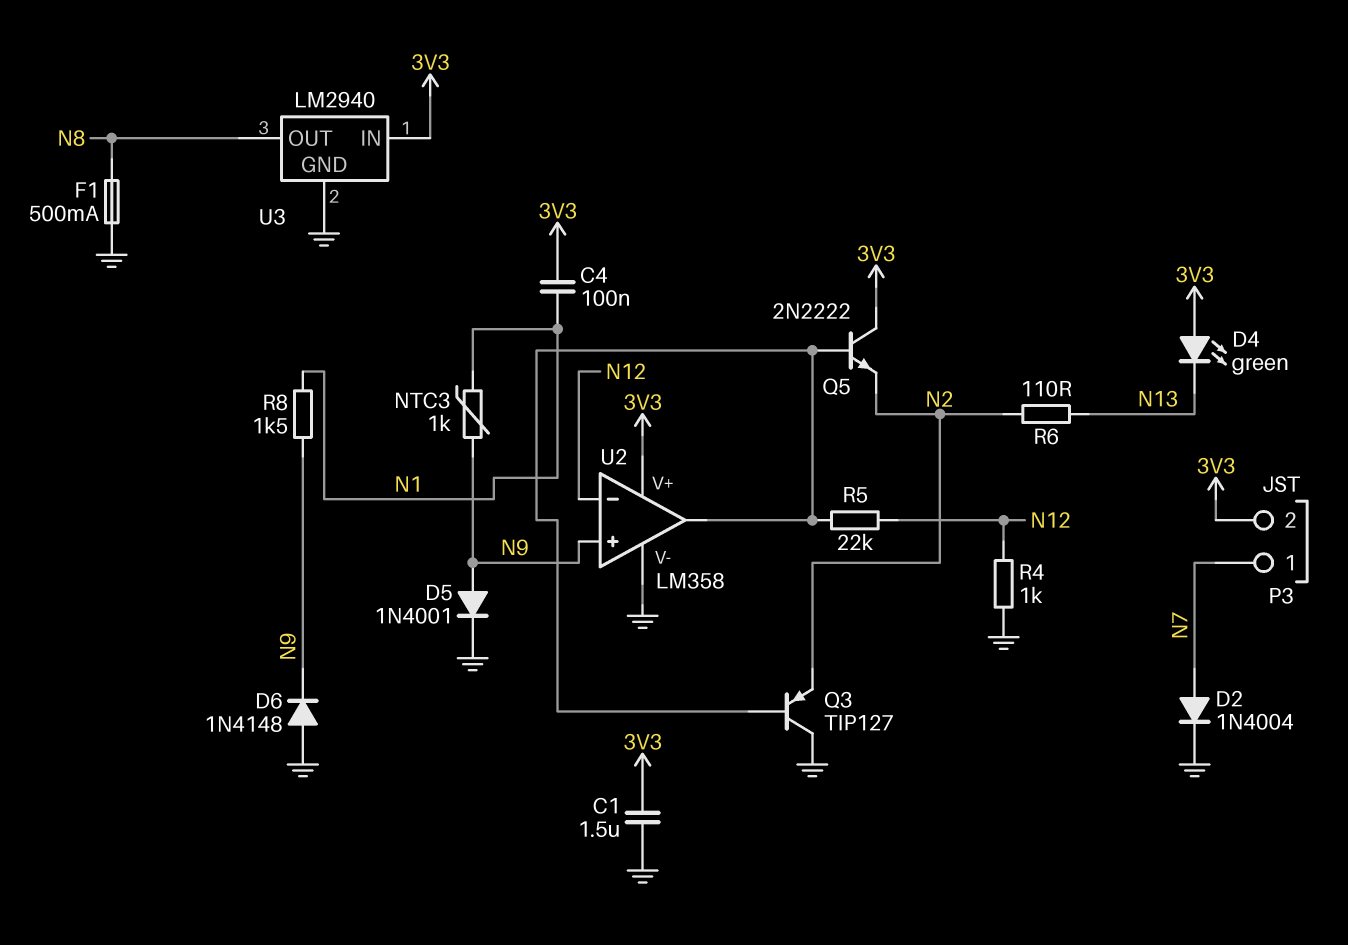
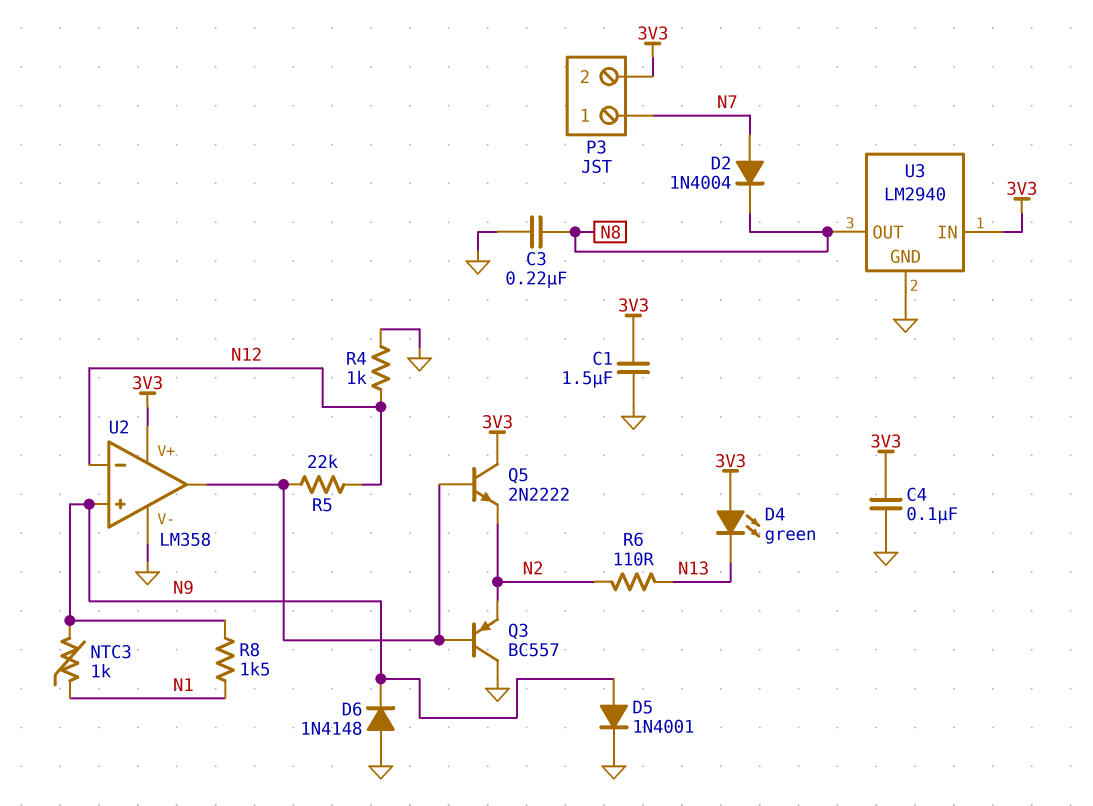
C3: none -> 220nF (GND, N8)
C4: 100nF (3V3, N1) -> 100nF (3V3, GND)
D2: diode 1N4004 (A N7, K GND) -> diode 1N4004 (A N7, K N8)
F1: 500mA (GND, N8) -> none
Q3: PNP TIP127 (B U2/out, C GND, E N2) -> PNP BC557 (B U2/out, C GND, E N2)

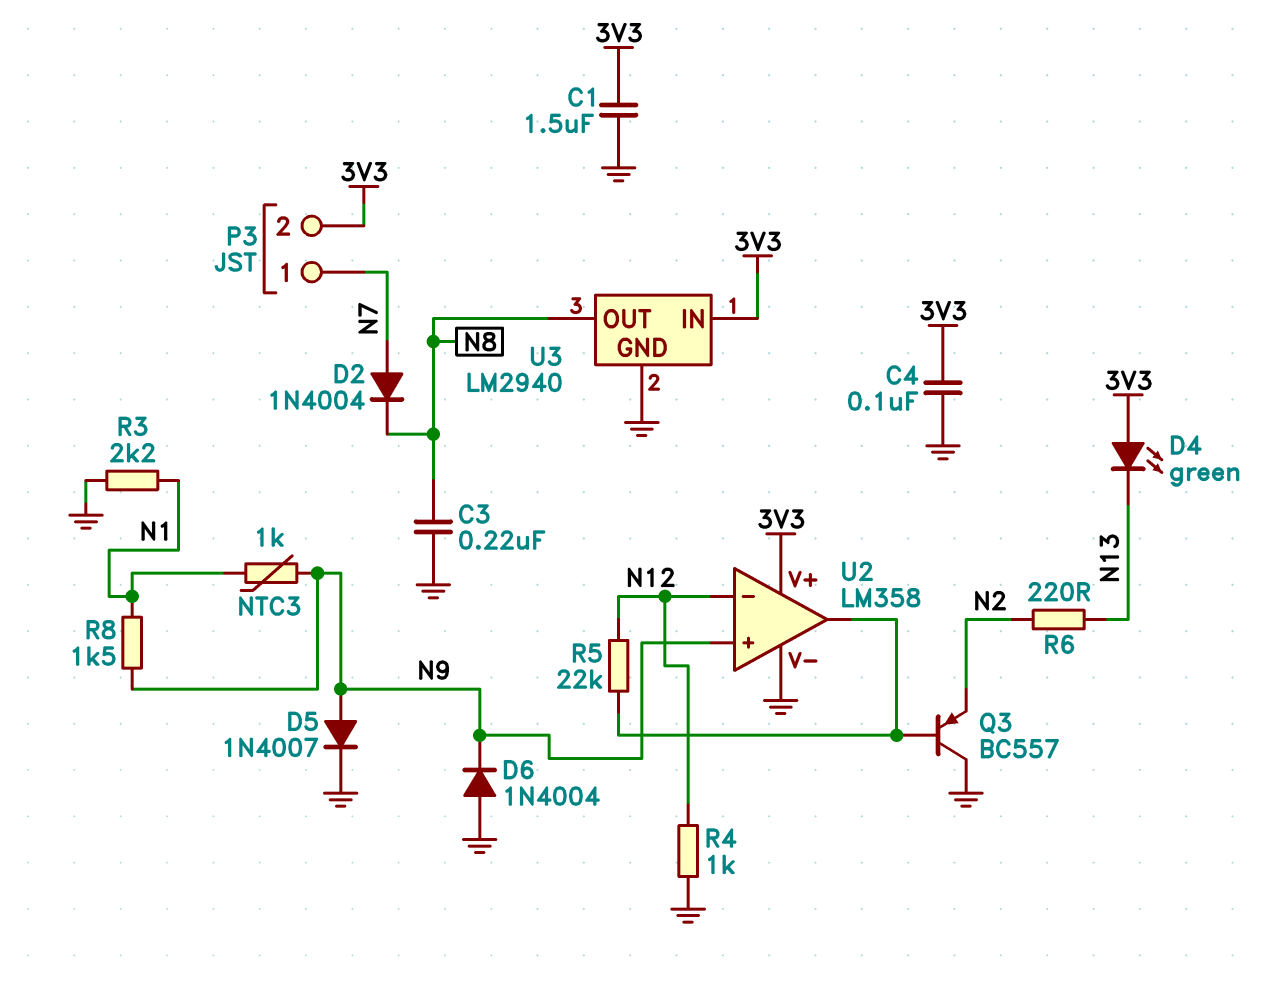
D5: diode 1N4001 (A N9, K GND) -> diode 1N4007 (A N9, K GND)
D6: diode 1N4148 (A GND, K N9) -> diode 1N4004 (A GND, K N9)
Q5: NPN 2N2222 (B U2/out, C 3V3, E N2) -> none
R3: none -> 2.2k (GND, N1)
R6: 110 (N2, N13) -> 220 (N2, N13)

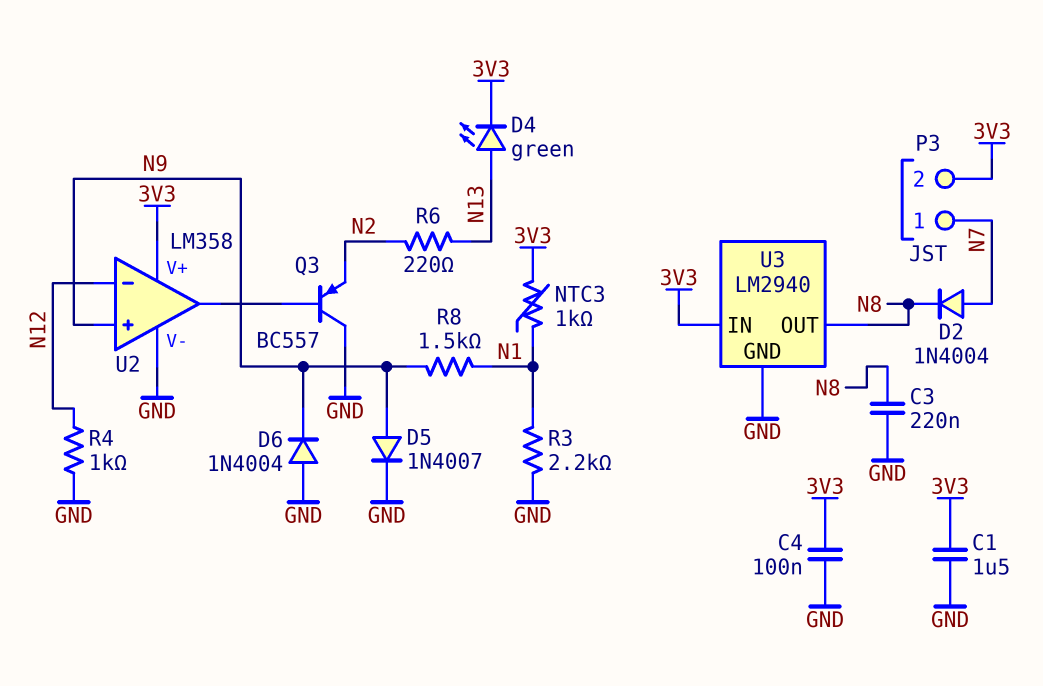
D4: LED green (A 3V3, K N13) -> LED green (A N13, K 3V3)
NTC3: 1k (N1, N9) -> 1k (3V3, N1)
R5: 22k (N12, U2/out) -> none

